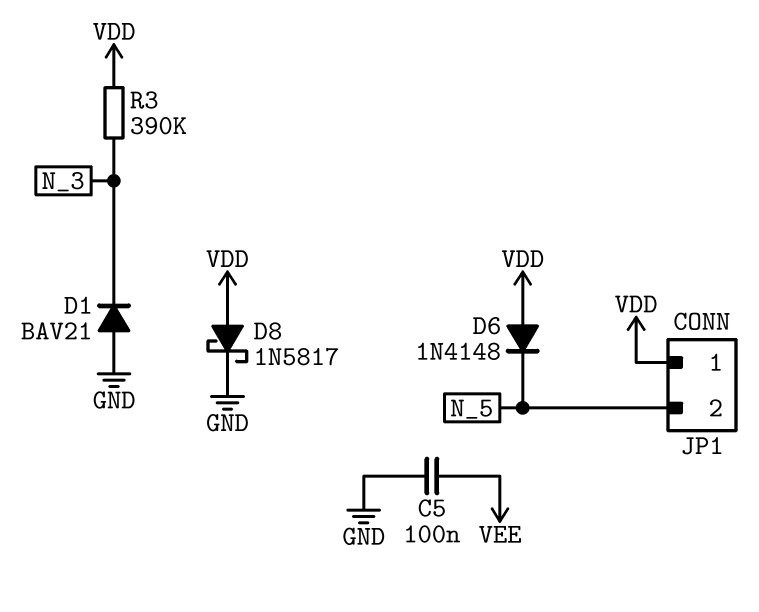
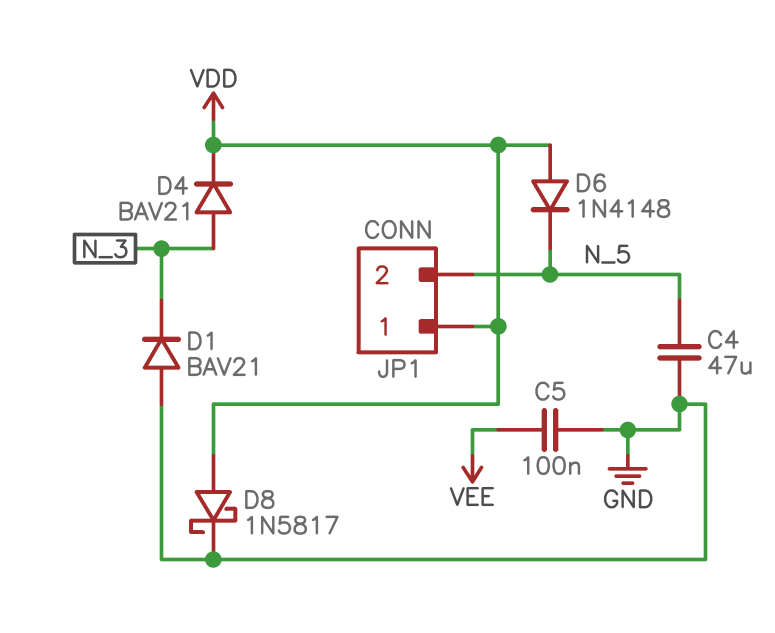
C4: none -> 47uF (GND, N_5)
D4: none -> diode BAV21 (A N_3, K VDD)
R3: 390k (N_3, VDD) -> none

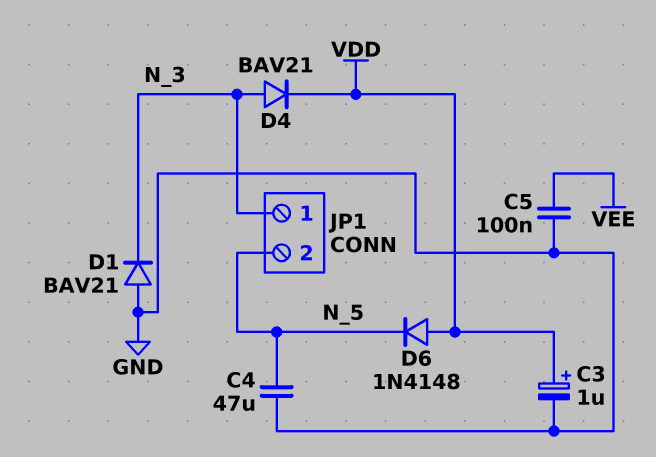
C3: none -> 1uF (plus VDD, minus GND)
D8: schottky 1N5817 (A VDD, K GND) -> none
JP1 pin 1: VDD -> N_3

